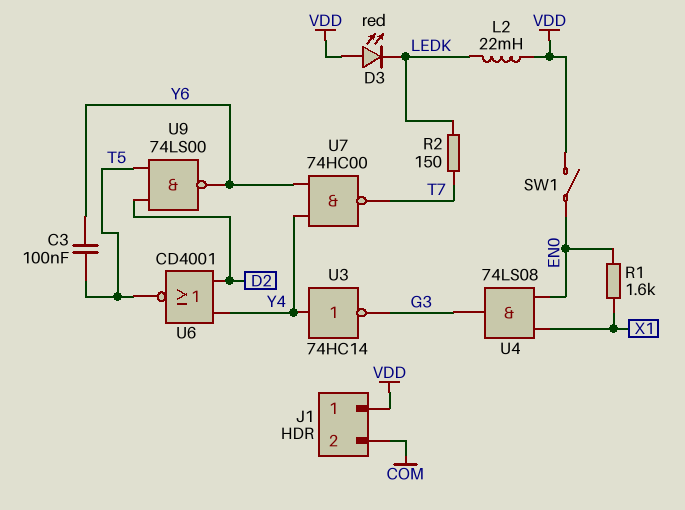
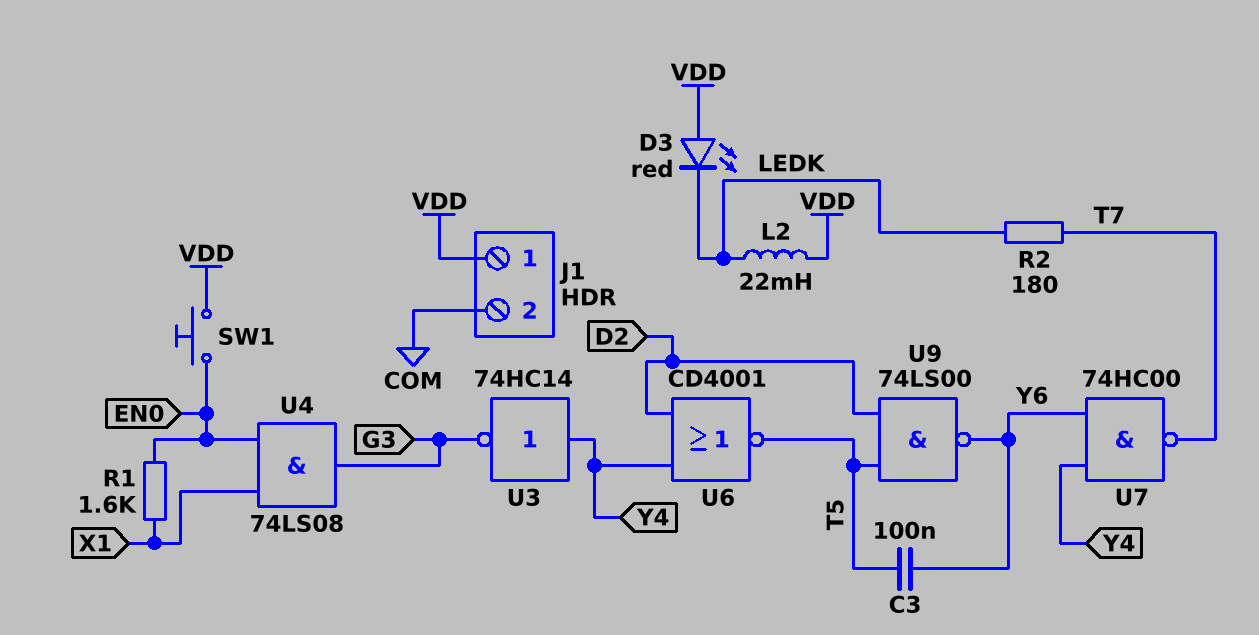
R2: 150 (LEDK, T7) -> 180 (LEDK, T7)
SW1: switch (EN0, VDD) -> button (EN0, VDD)

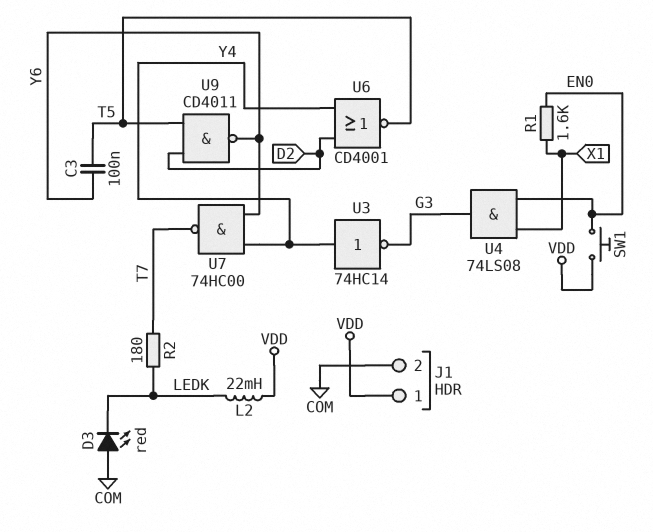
D3: LED red (A VDD, K LEDK) -> LED red (A COM, K LEDK)
U9: NAND 74LS00 (in D2, in T5, out Y6) -> NAND CD4011 (in D2, in T5, out Y6)

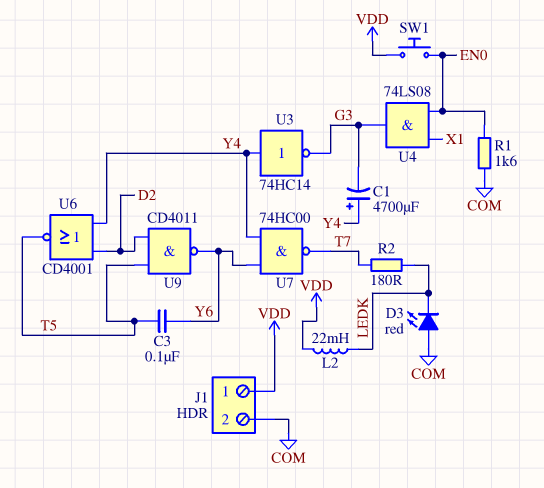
C1: none -> 4700uF (plus Y4, minus G3)
R1: 1.6k (EN0, X1) -> 1.6k (COM, EN0)

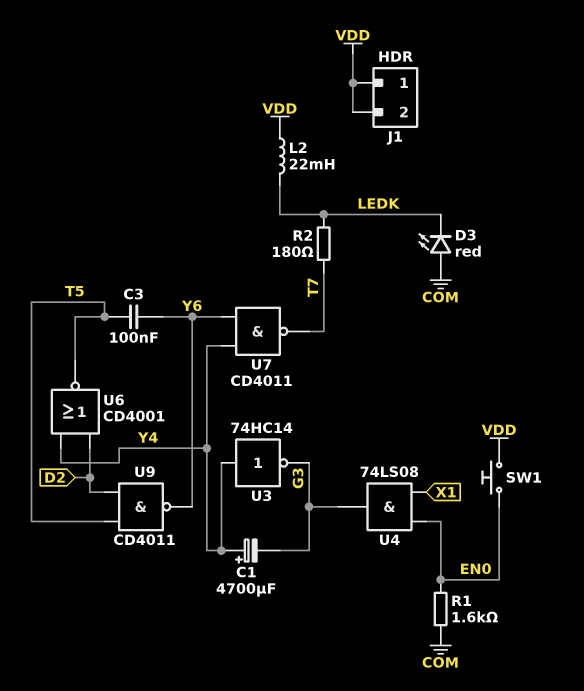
J1 pin 2: COM -> VDD
U7: NAND 74HC00 (in Y4, in Y6, out T7) -> NAND CD4011 (in Y4, in Y6, out T7)

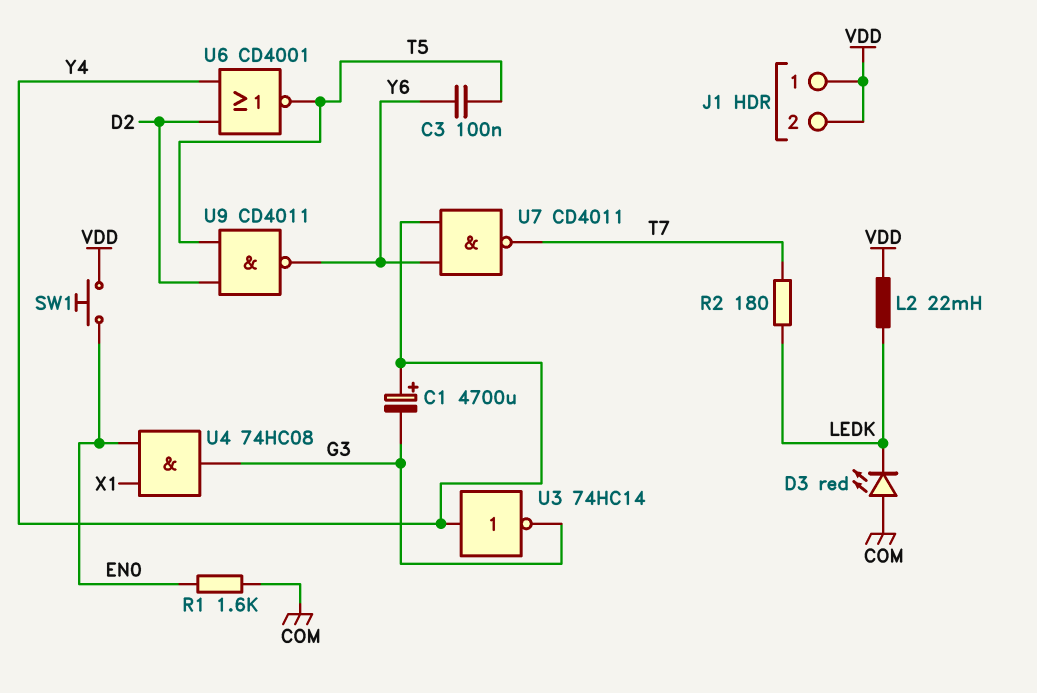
U4: AND 74LS08 (in EN0, in X1, out G3) -> AND 74HC08 (in EN0, in X1, out G3)

